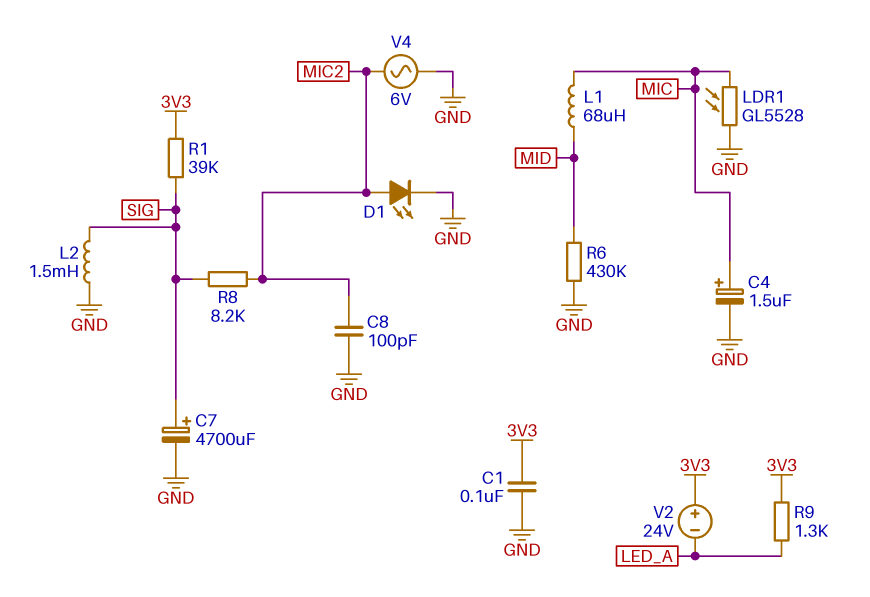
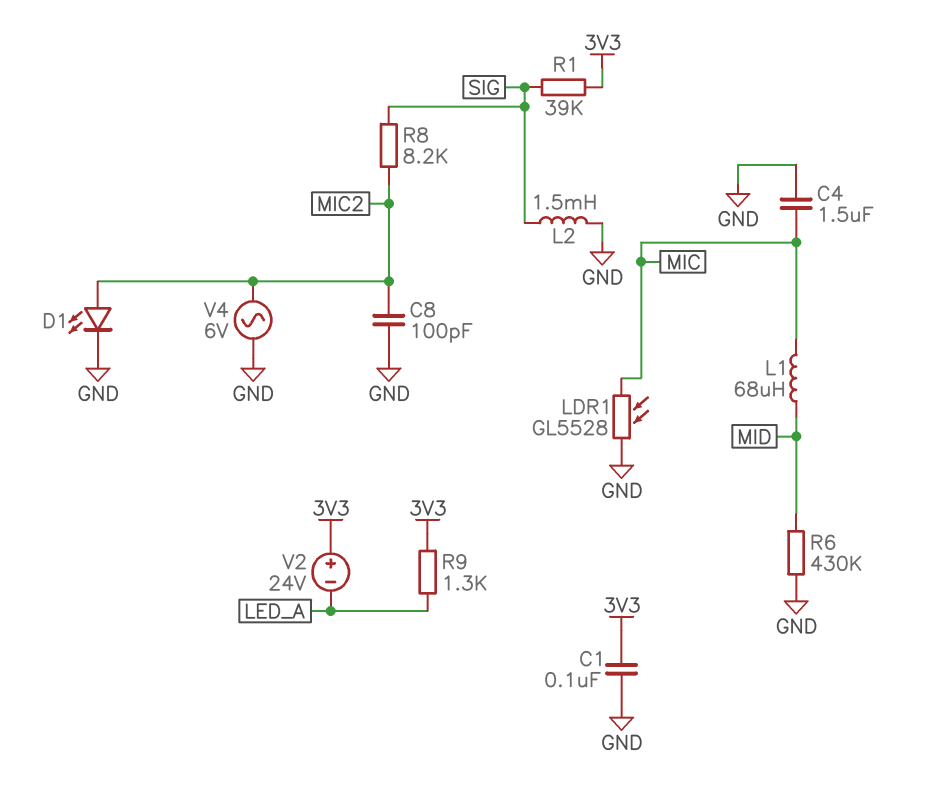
C4: 1.5uF (plus MIC, minus GND) -> 1.5uF (GND, MIC)
C7: 4700uF (plus SIG, minus GND) -> none

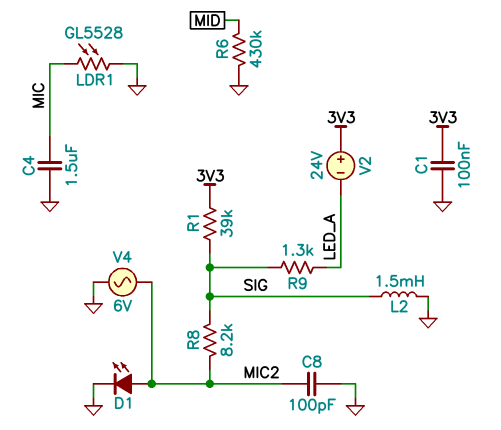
L1: 68uH (MIC, MID) -> none
R9: 1.3k (3V3, LED_A) -> 1.3k (LED_A, SIG)

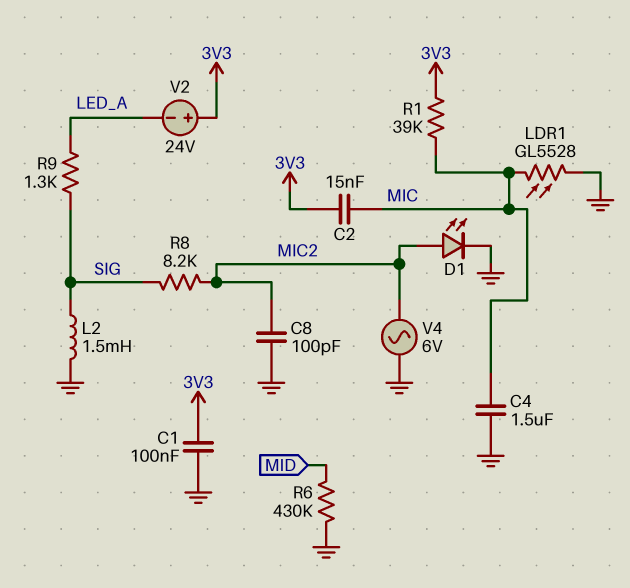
C2: none -> 15nF (3V3, MIC)
R1: 39k (3V3, SIG) -> 39k (3V3, MIC)

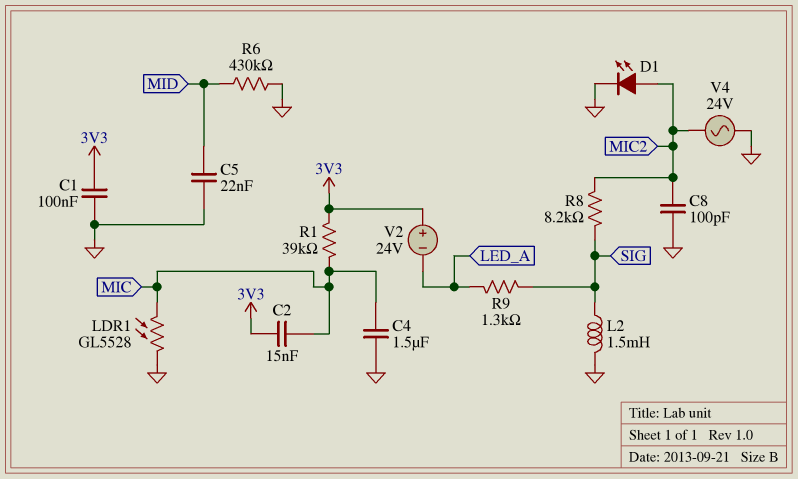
C5: none -> 22nF (GND, MID)
V4: AC 6V (GND, MIC2) -> AC 24V (GND, MIC2)

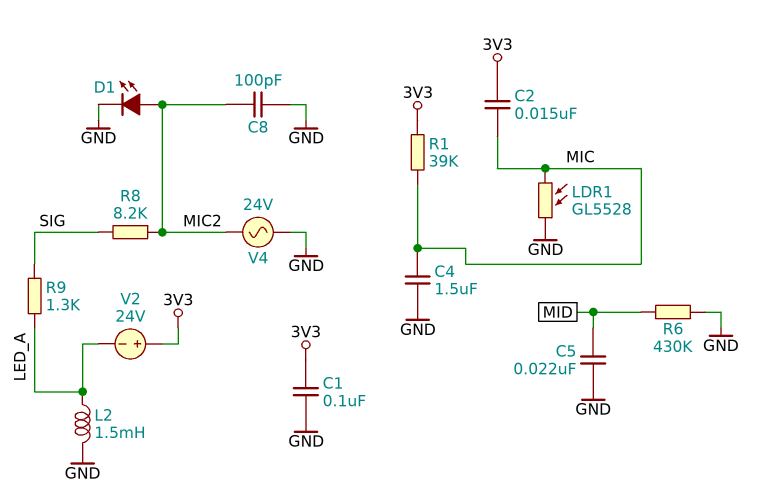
L2: 1.5mH (GND, SIG) -> 1.5mH (GND, LED_A)

